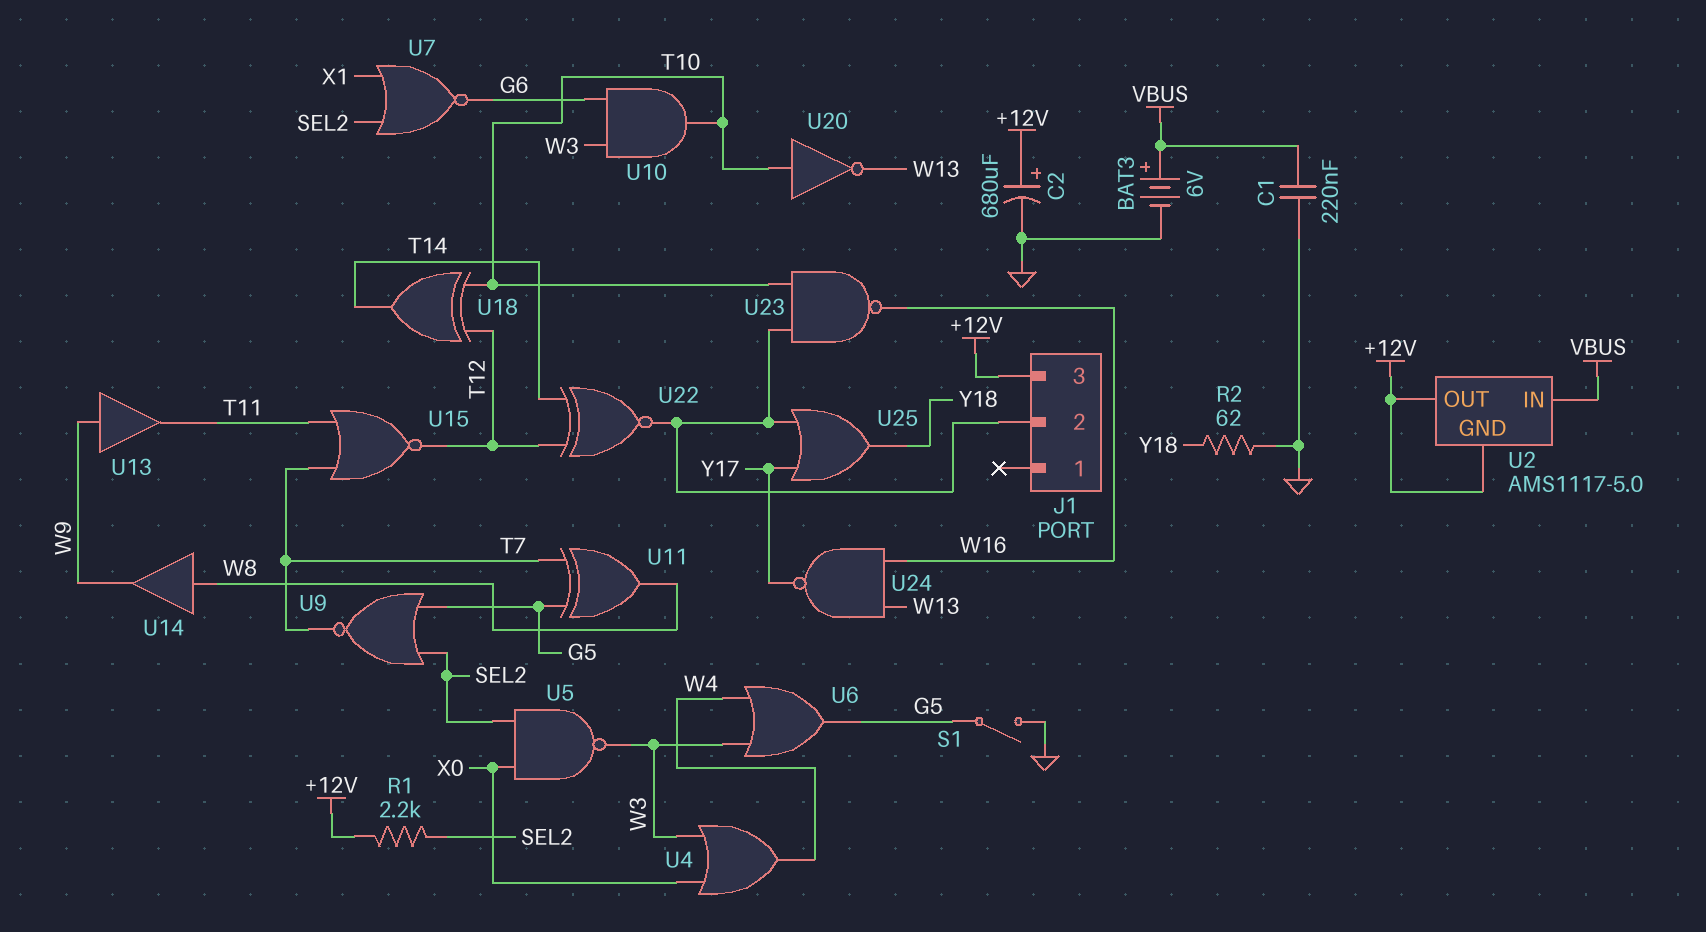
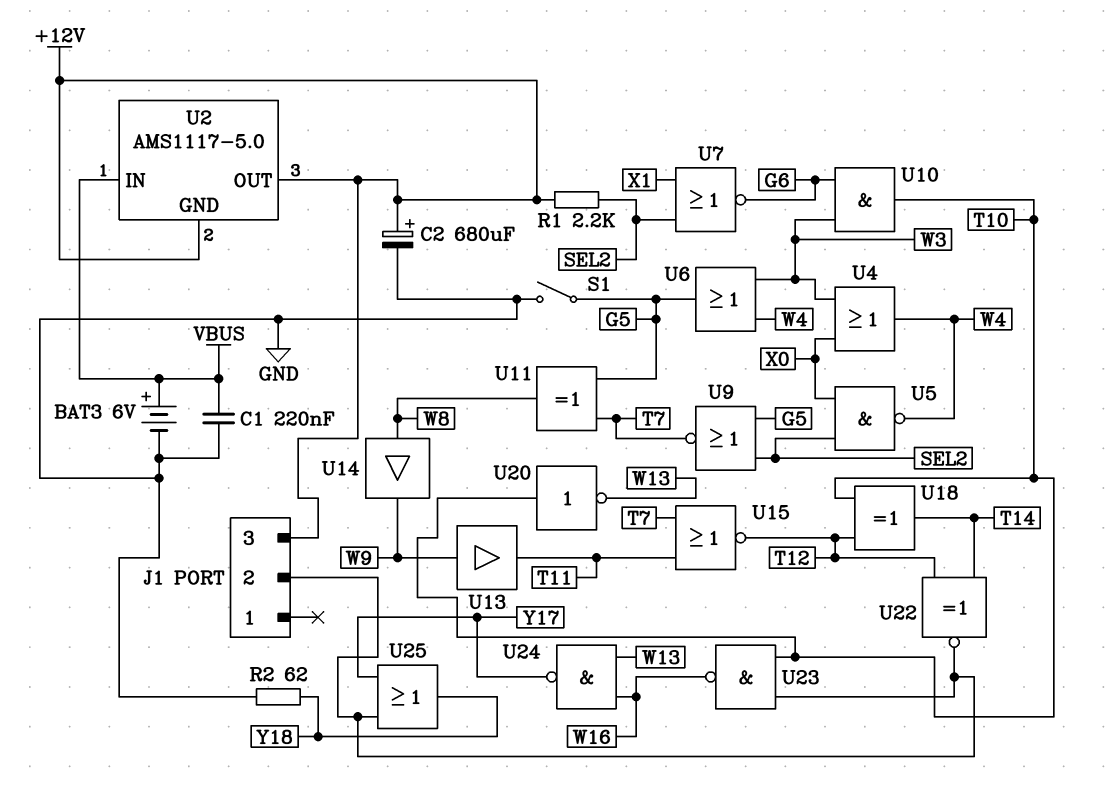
U5: NAND (in SEL2, in X0, out W3) -> NAND (in SEL2, in X0, out W4)

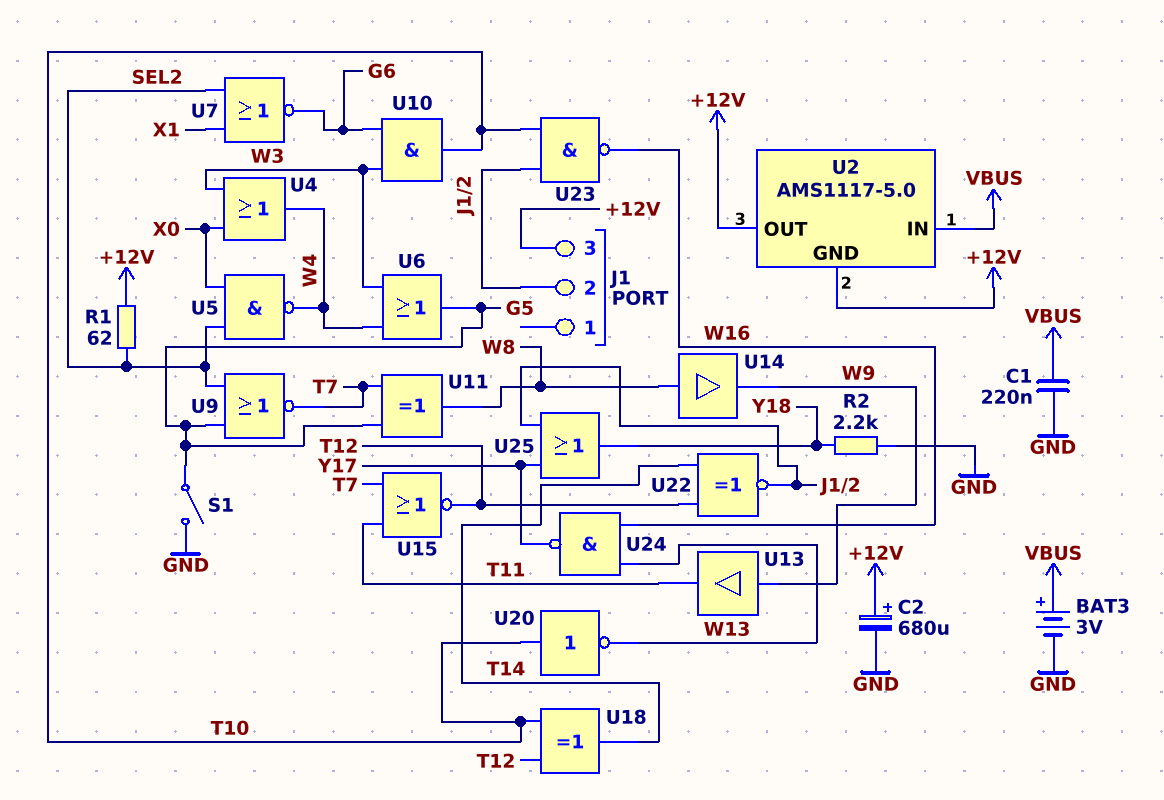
BAT3: 6V (plus VBUS, minus GND) -> 3V (plus VBUS, minus GND)
R1: 2.2k (+12V, SEL2) -> 62 (+12V, SEL2)
R2: 62 (GND, Y18) -> 2.2k (GND, Y18)

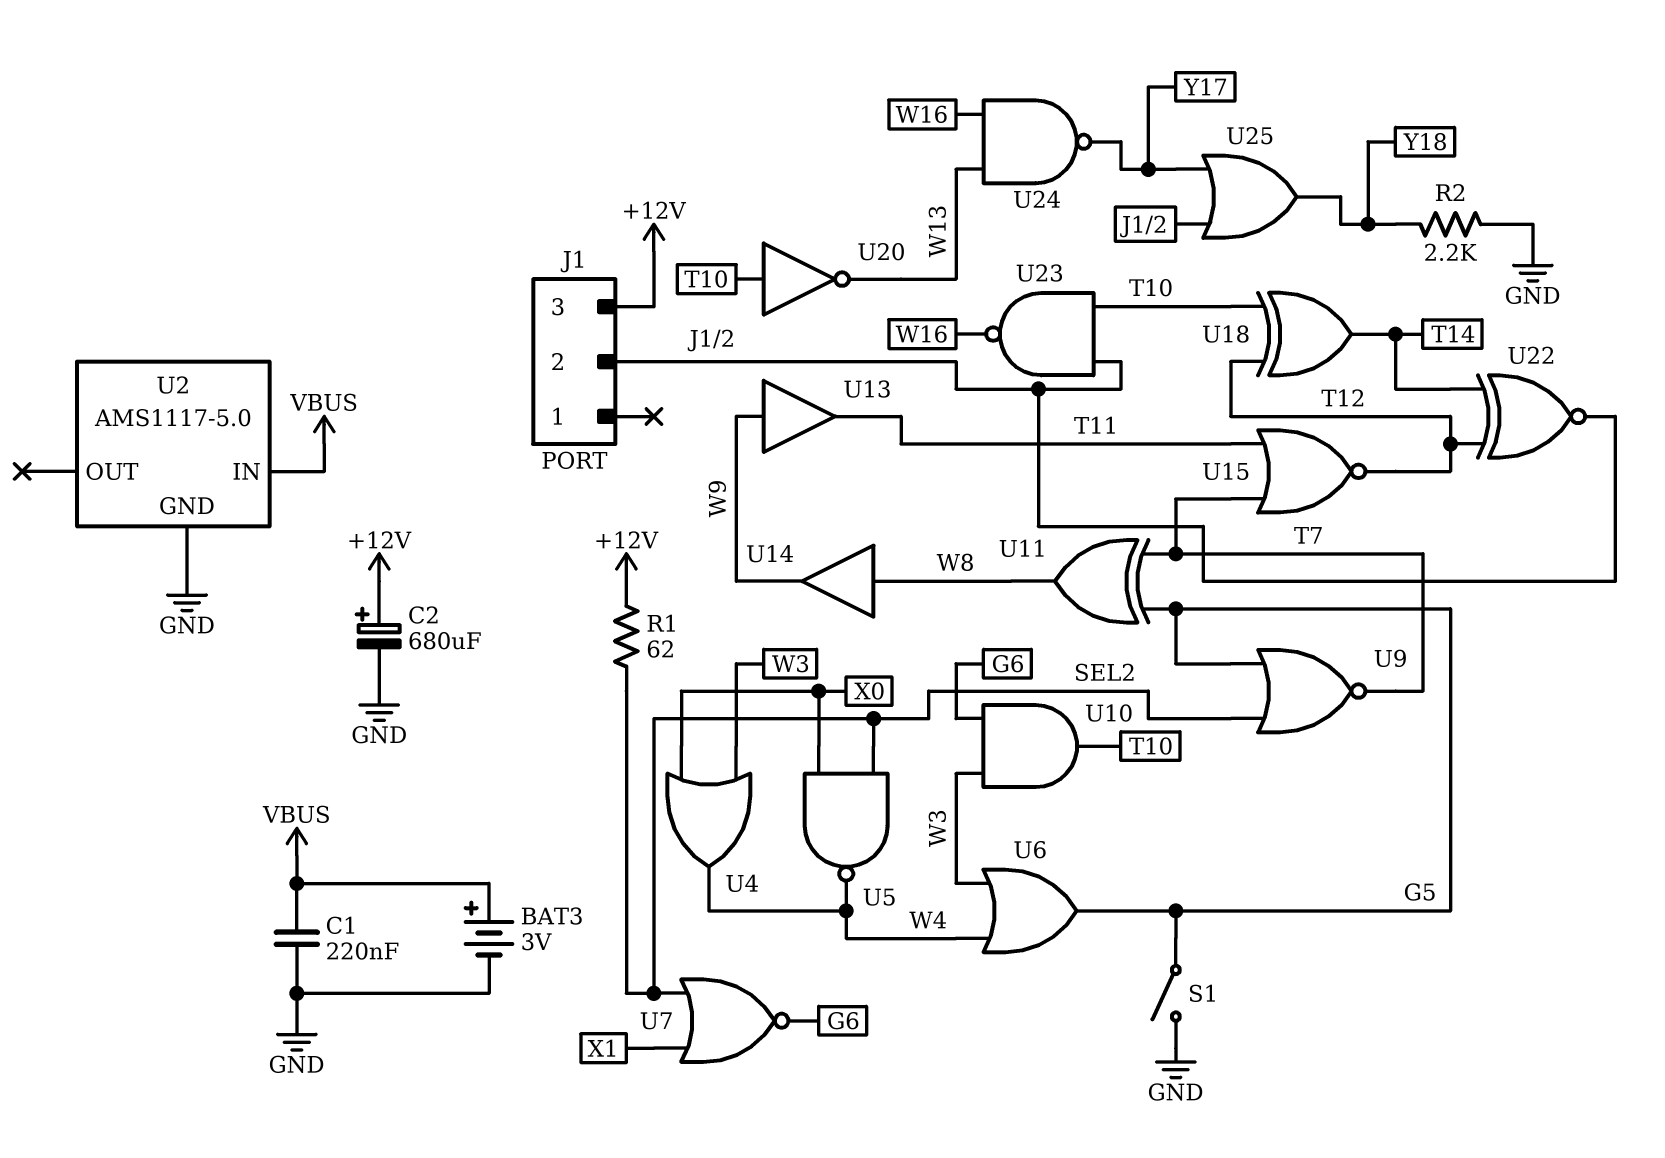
U2 pin GND: +12V -> GND
U2 pin OUT: +12V -> none

